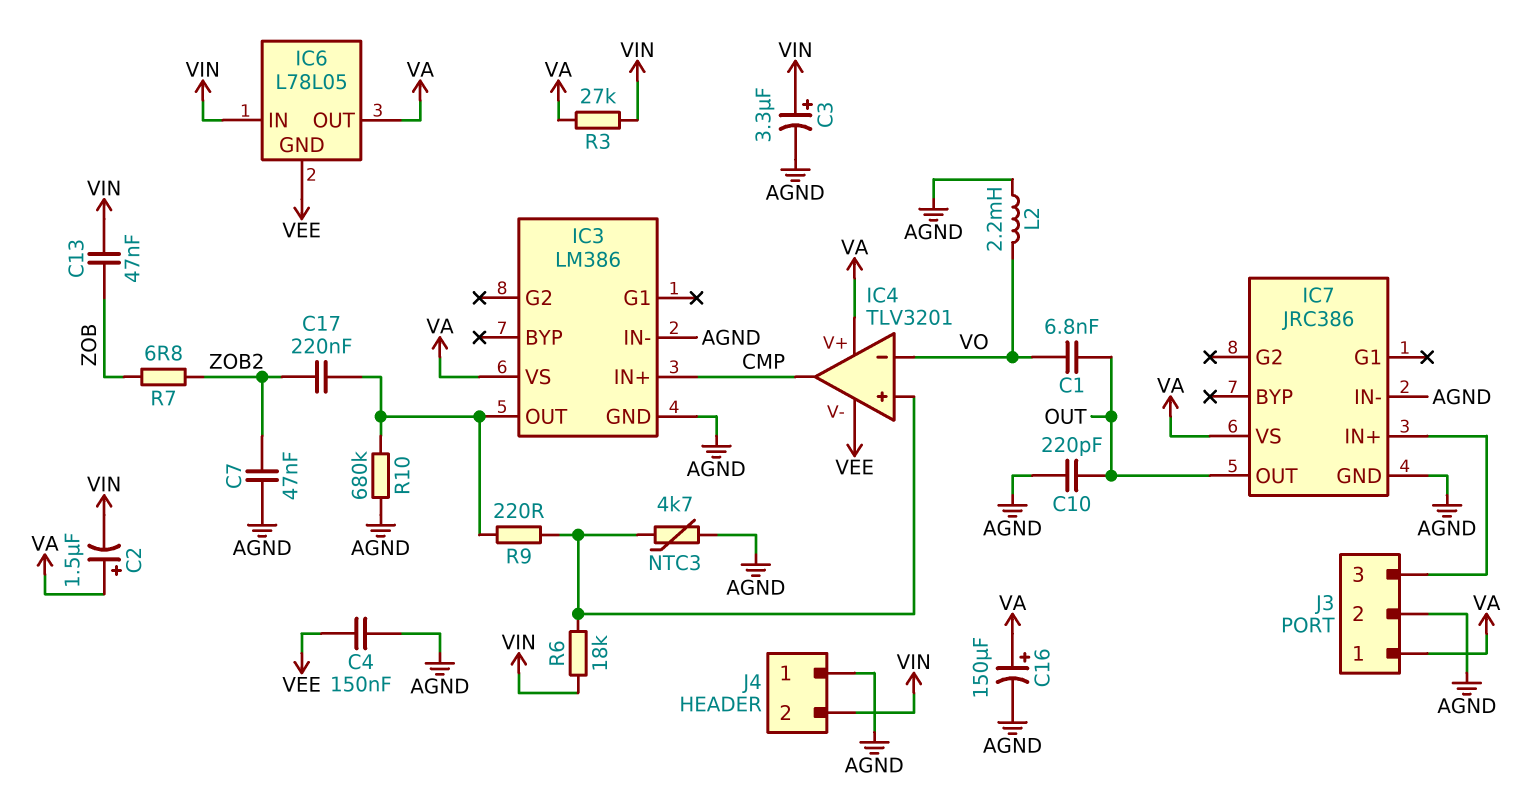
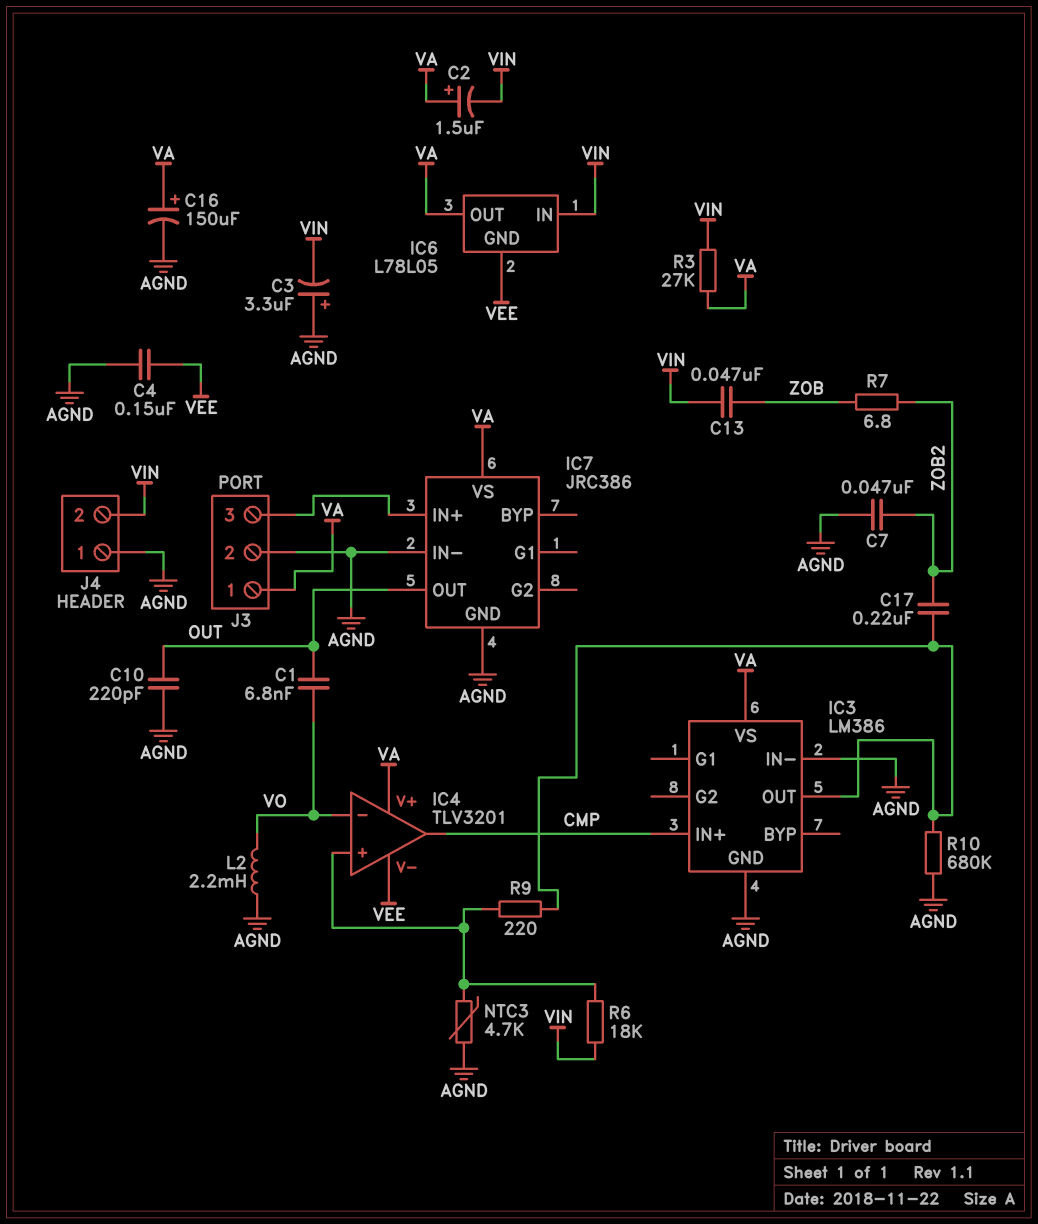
C3: 3.3uF (plus VIN, minus AGND) -> 3.3uF (plus AGND, minus VIN)

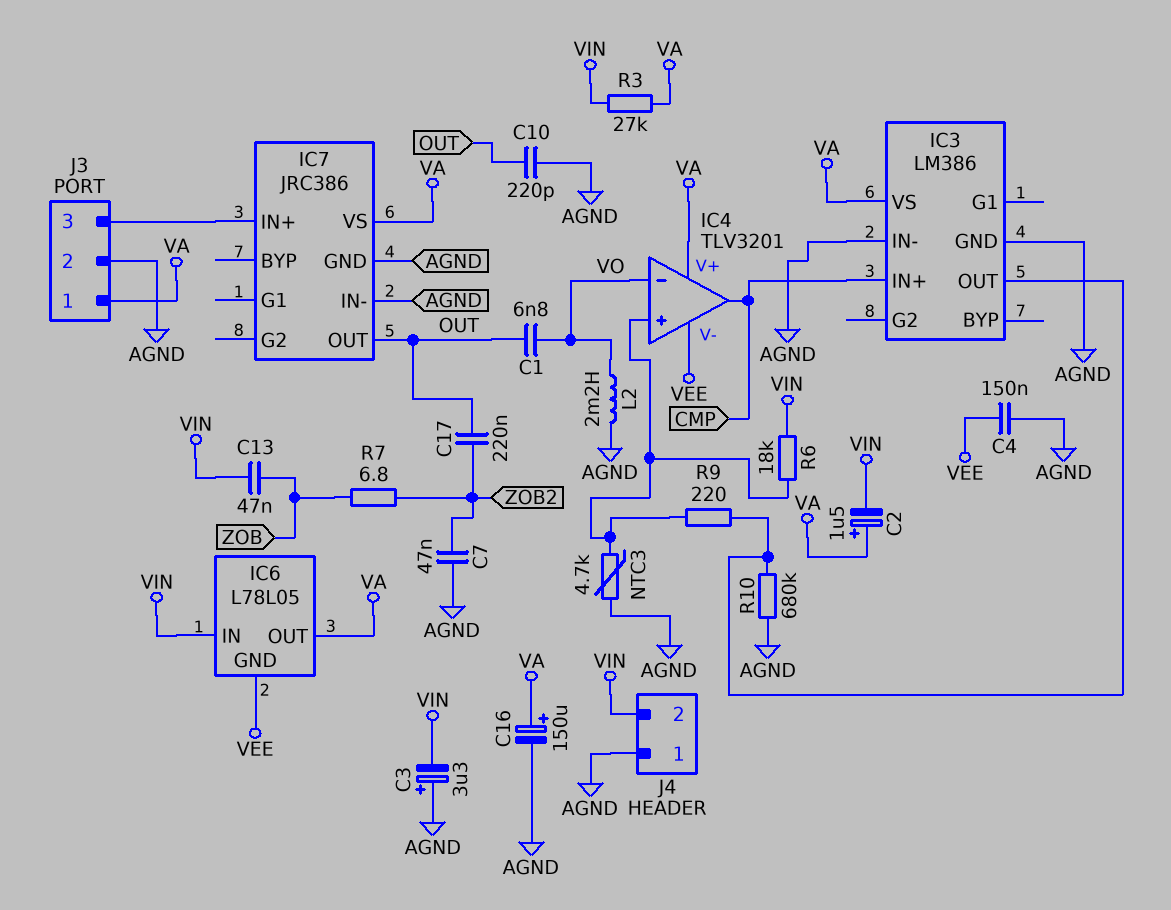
C17: 220nF (IC3/OUT, ZOB2) -> 220nF (OUT, ZOB2)

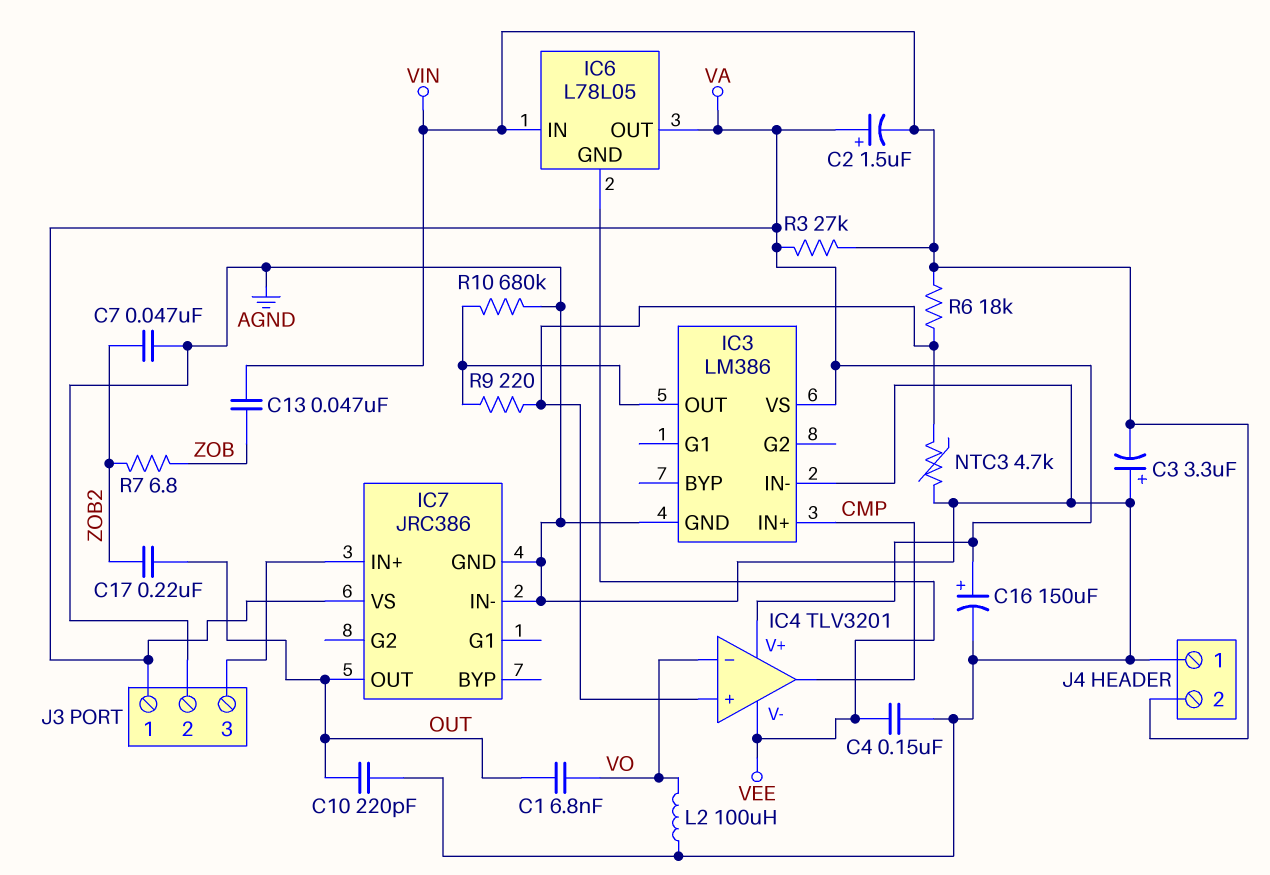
L2: 2.2mH (AGND, VO) -> 100uH (AGND, VO)

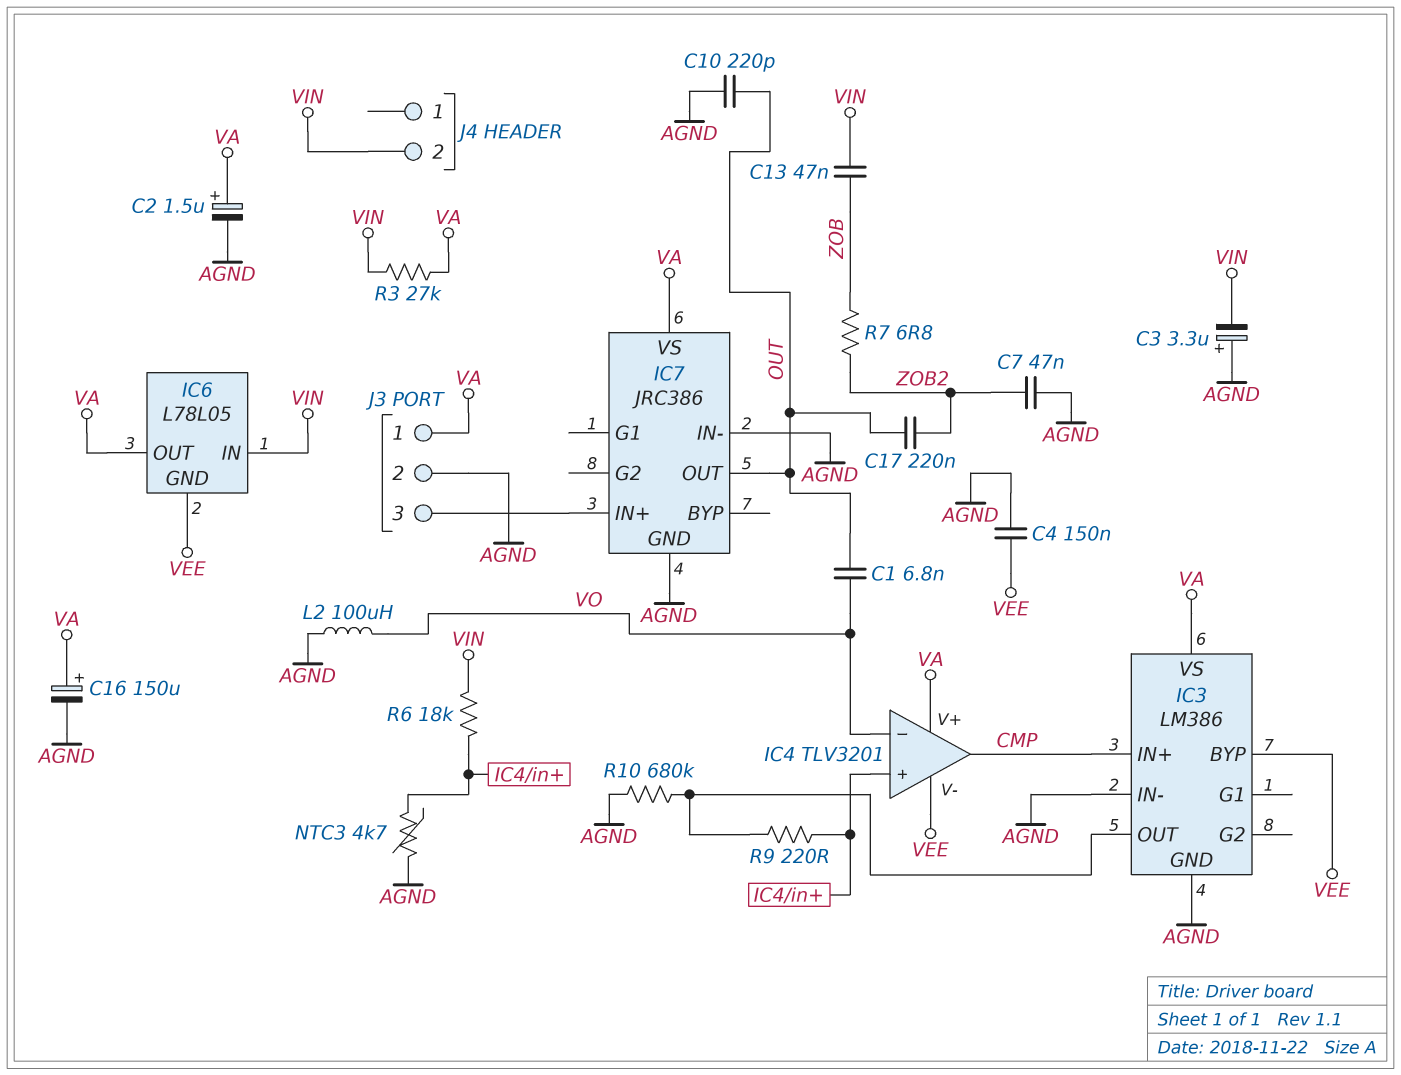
C2: 1.5uF (plus VA, minus VIN) -> 1.5uF (plus VA, minus AGND)
IC3 pin BYP: none -> VEE
J4 pin 1: AGND -> none

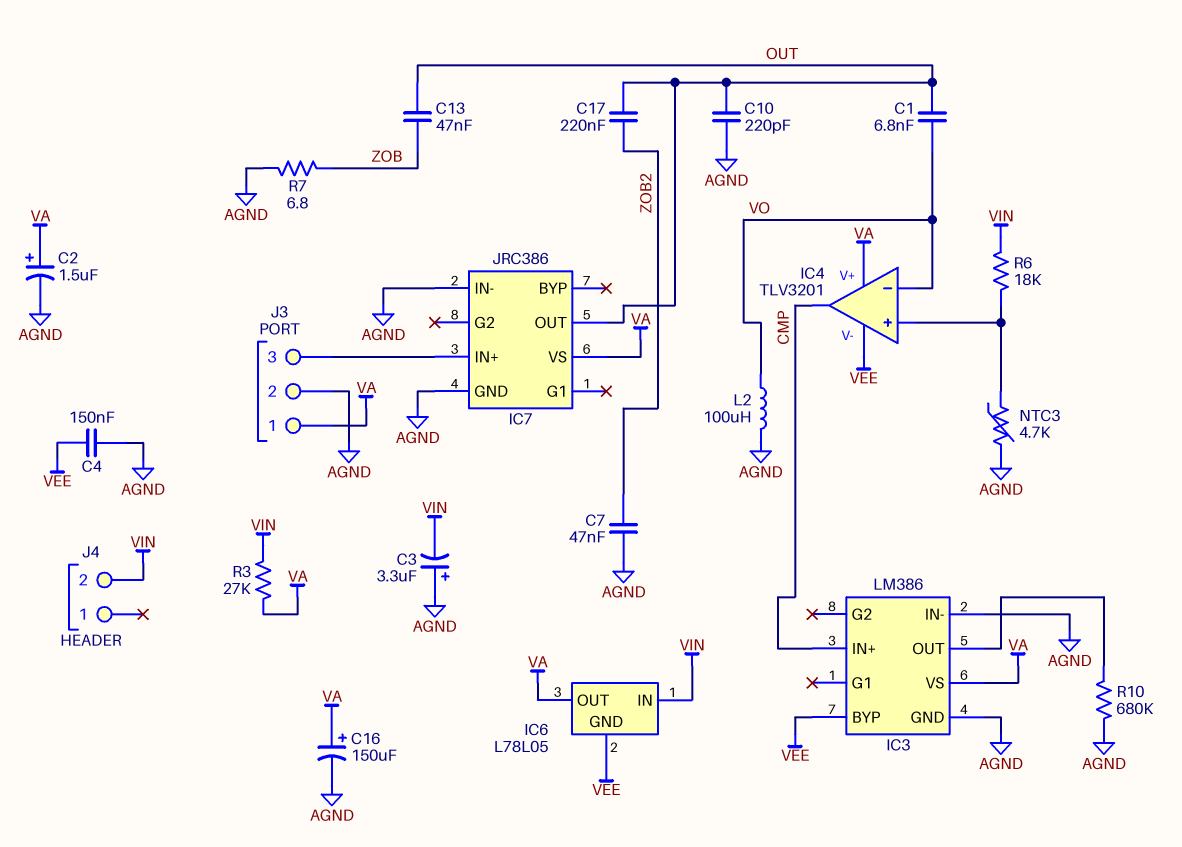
C13: 47nF (VIN, ZOB) -> 47nF (OUT, ZOB)
R7: 6.8 (ZOB, ZOB2) -> 6.8 (AGND, ZOB)
R9: 220 (IC3/OUT, IC4/in+) -> none

